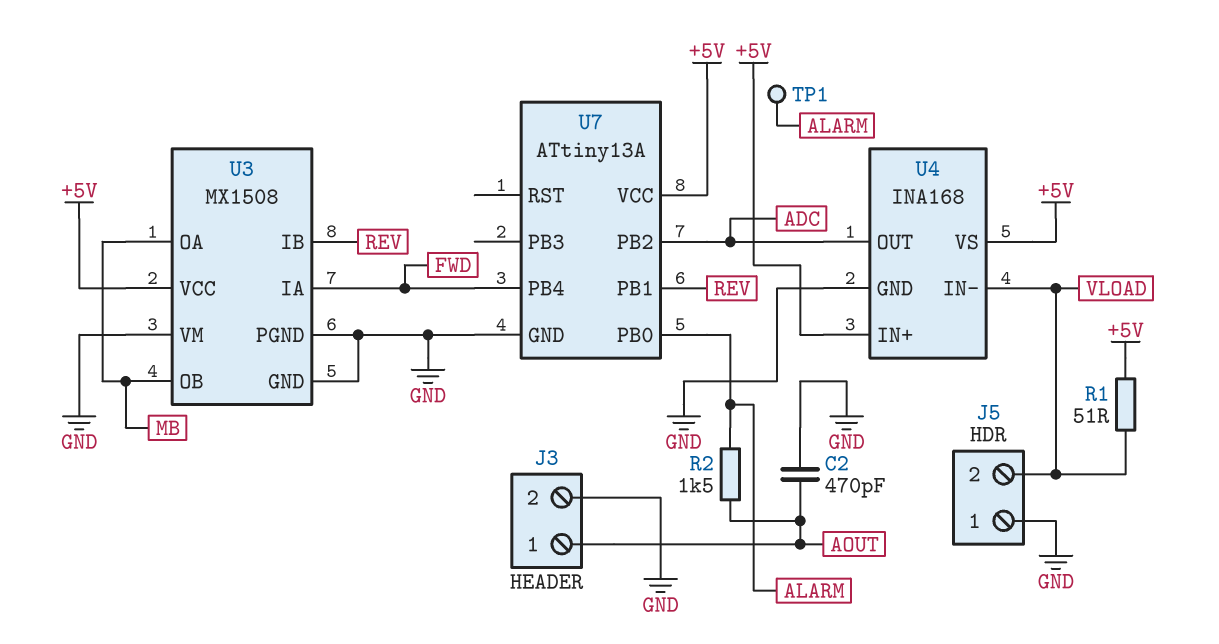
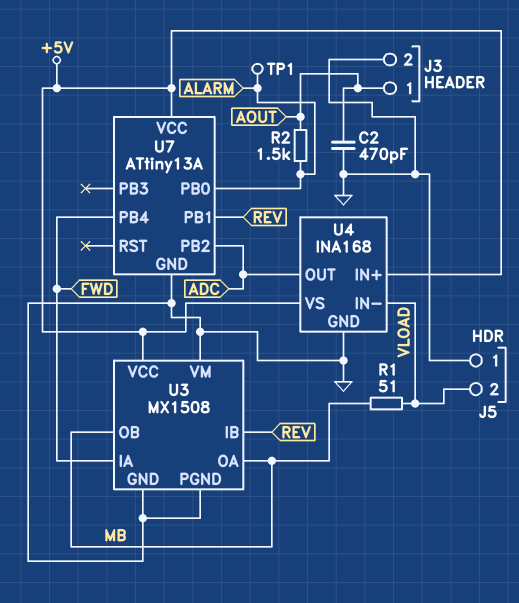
R1: 51 (+5V, VLOAD) -> 51 (MB, VLOAD)

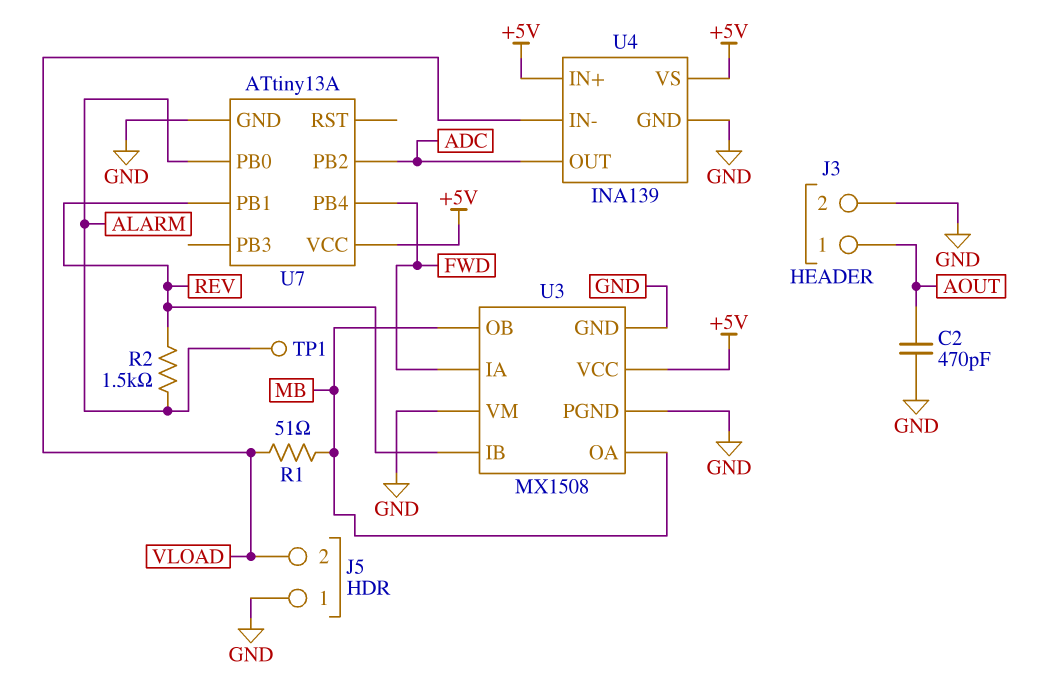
R2: 1.5k (ALARM, AOUT) -> 1.5k (ALARM, REV)
U4: INA168 -> INA139

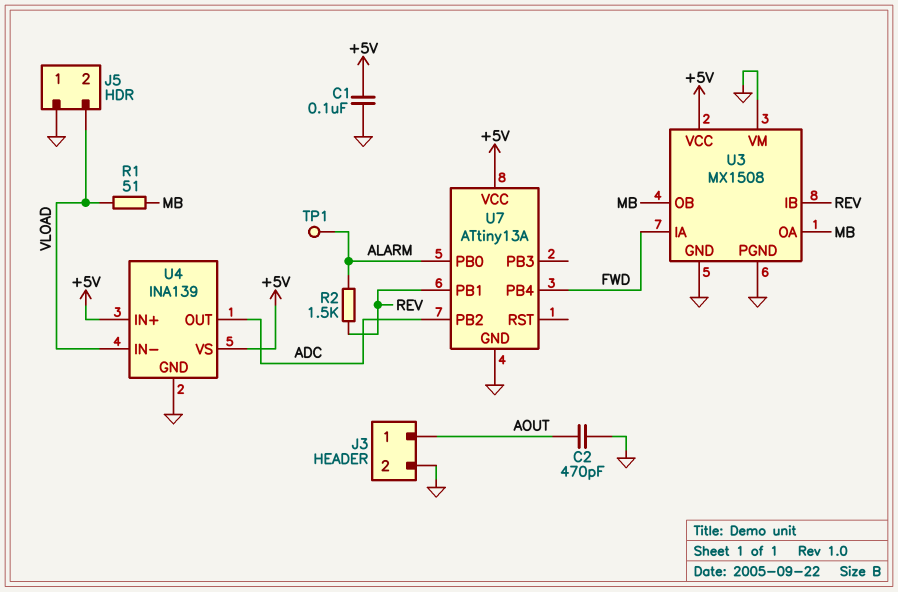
C1: none -> 100nF (+5V, GND)

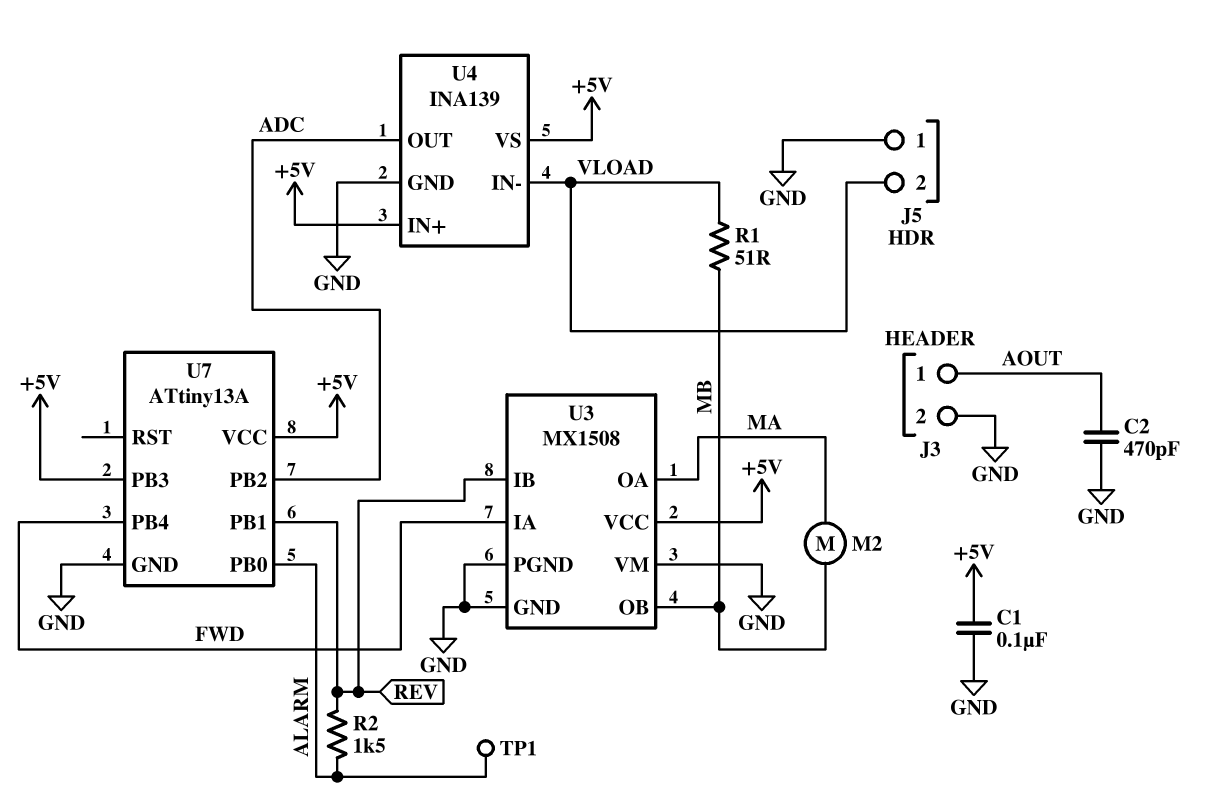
M2: none -> motor (MA, MB)
U3 pin OA: MB -> MA
U7 pin PB3: none -> +5V

